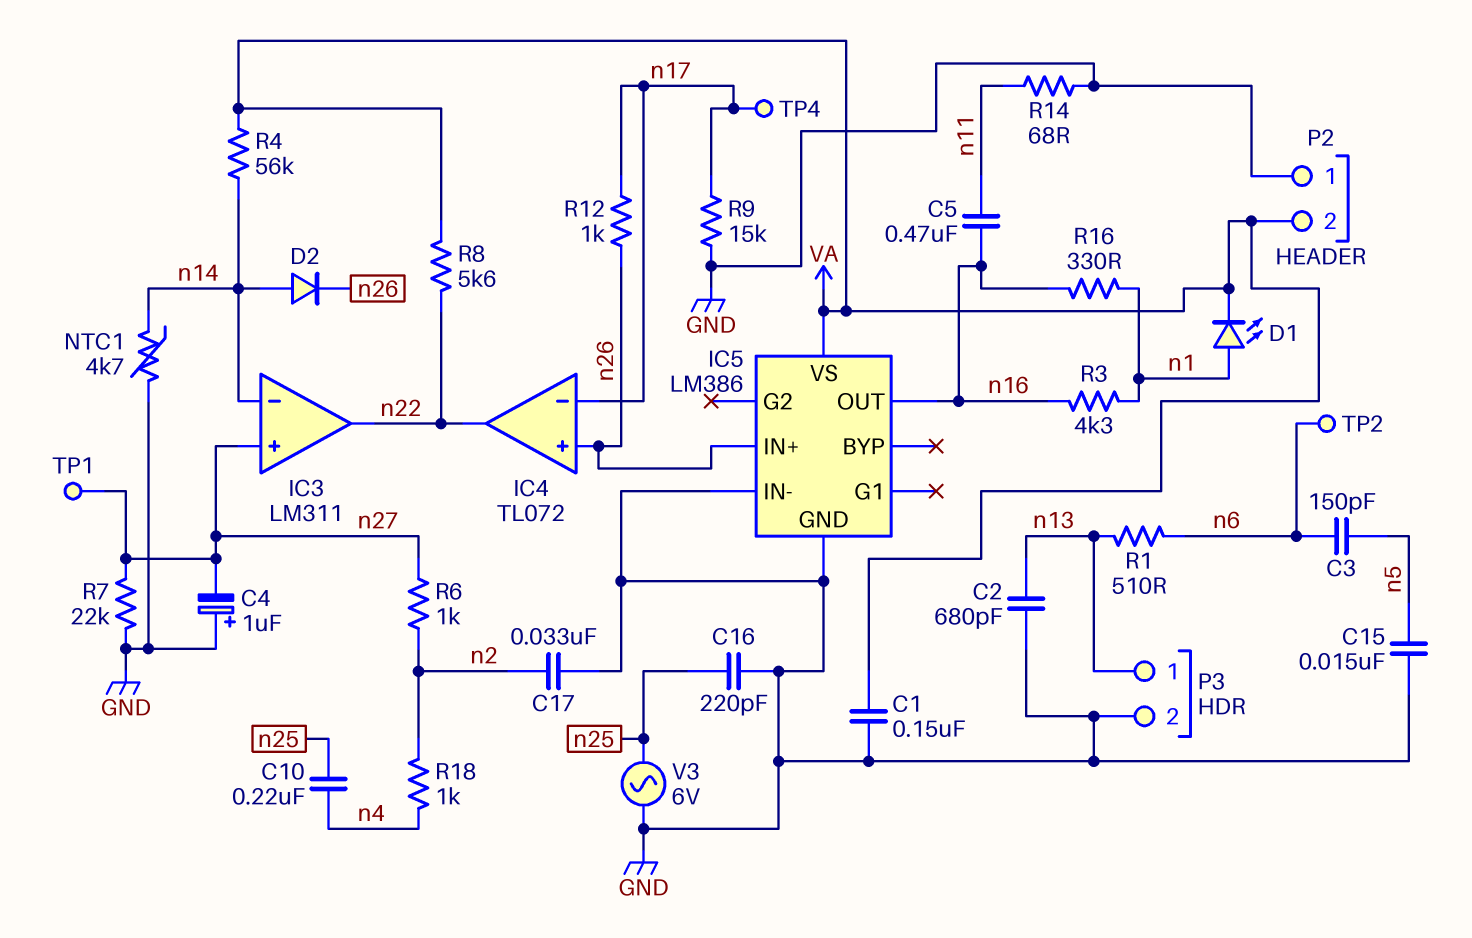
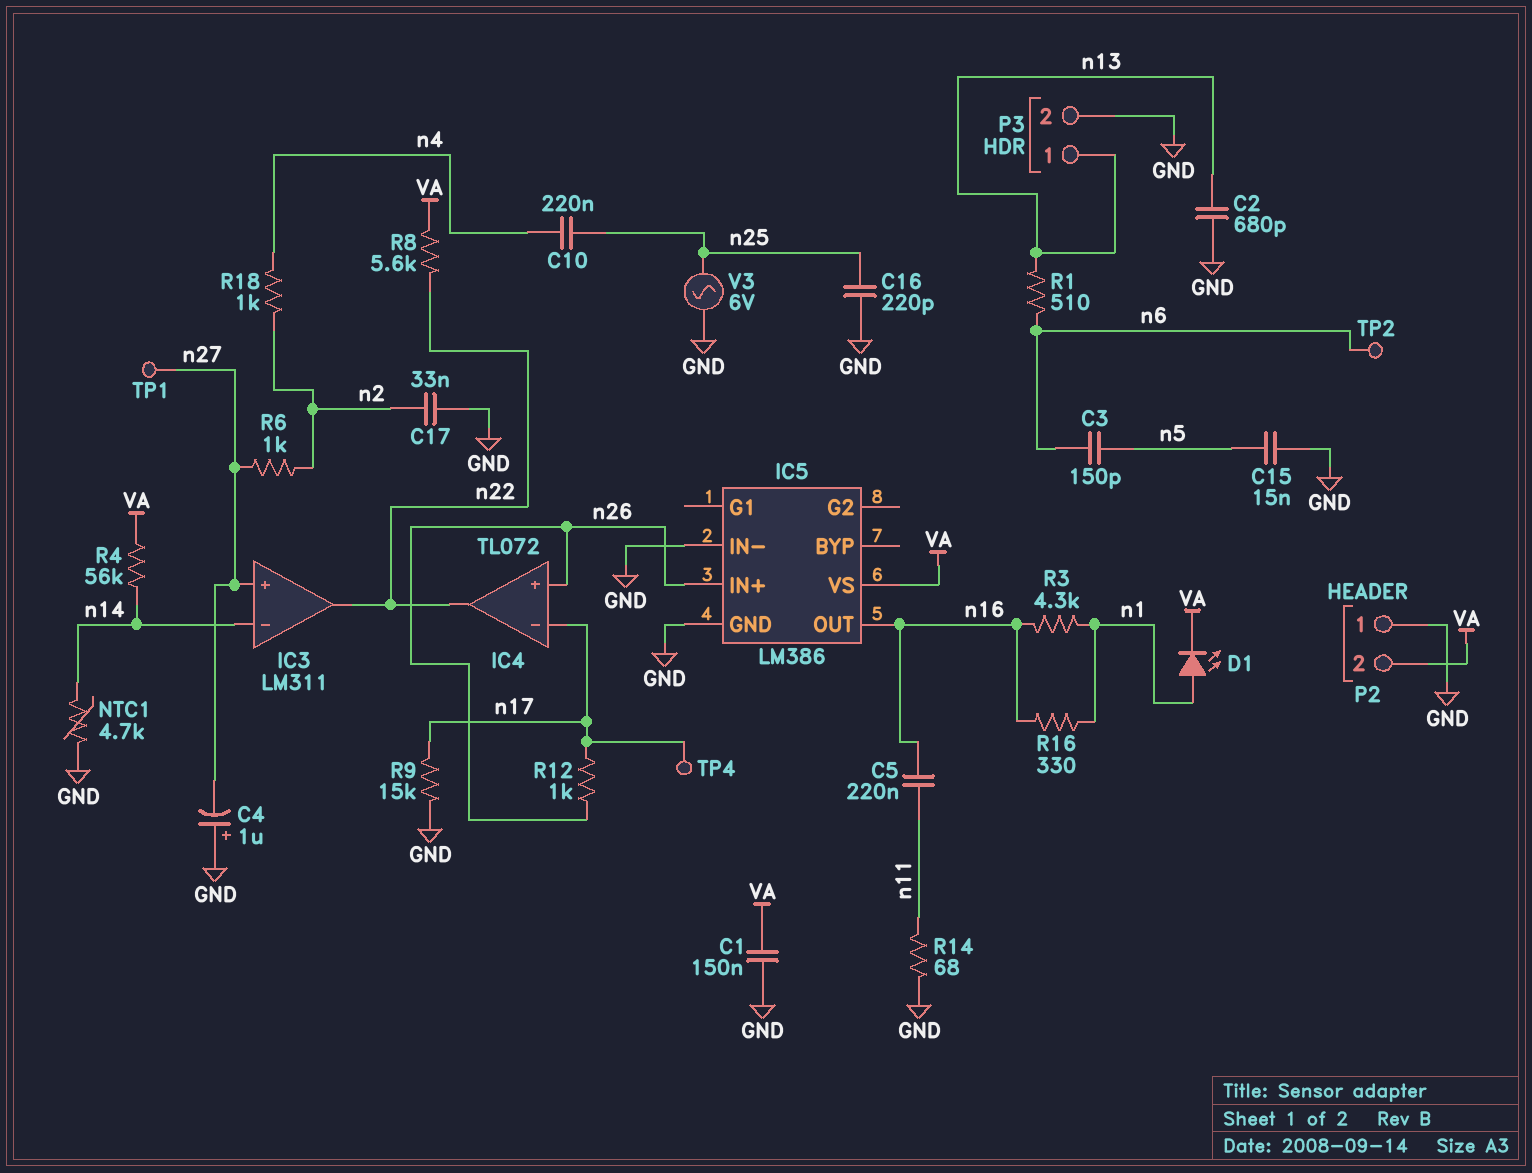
C5: 470nF (n11, n16) -> 220nF (n11, n16)
D2: diode (A n14, K n26) -> none
R7: 22k (GND, n27) -> none

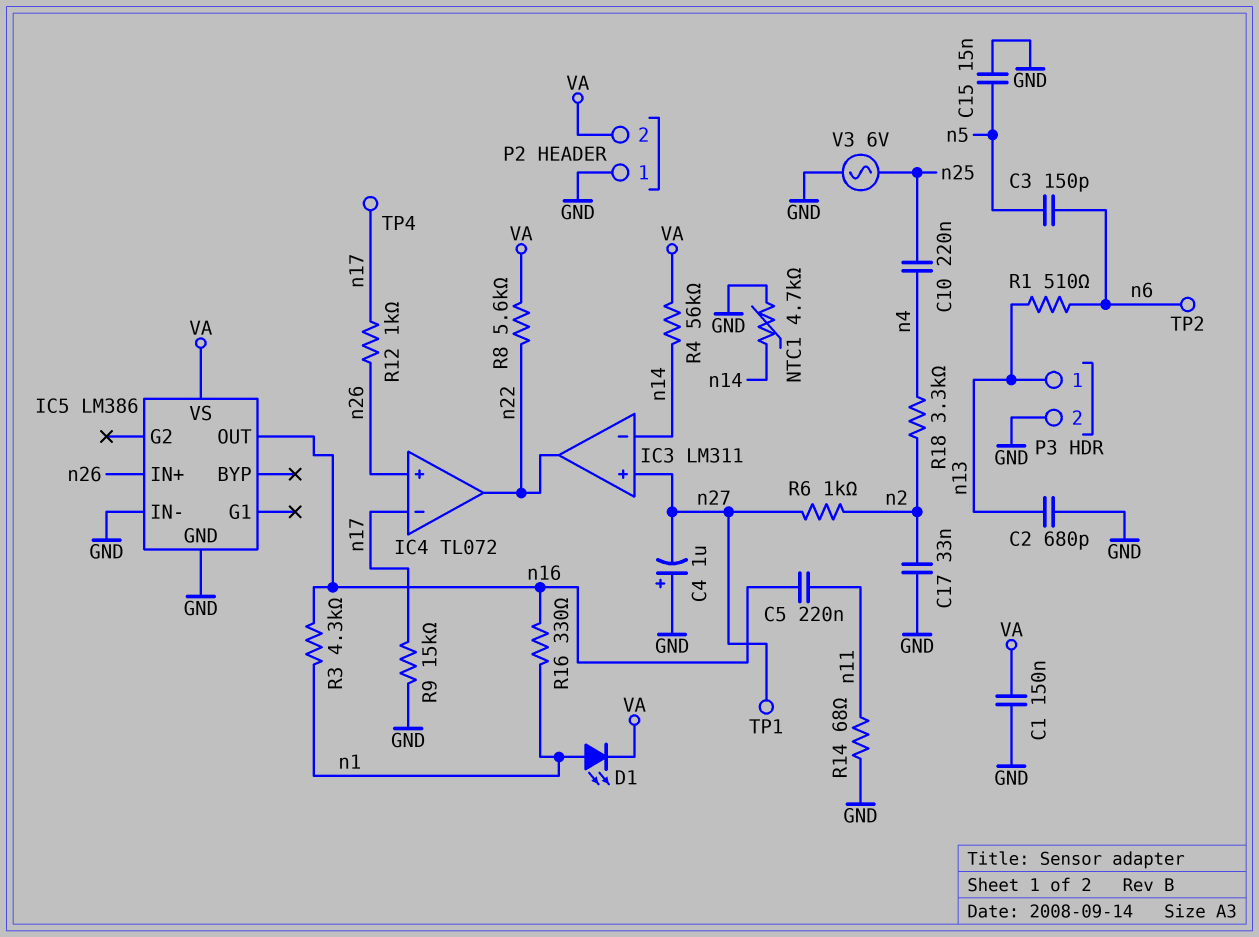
C16: 220pF (GND, n25) -> none
R18: 1k (n2, n4) -> 3.3k (n2, n4)

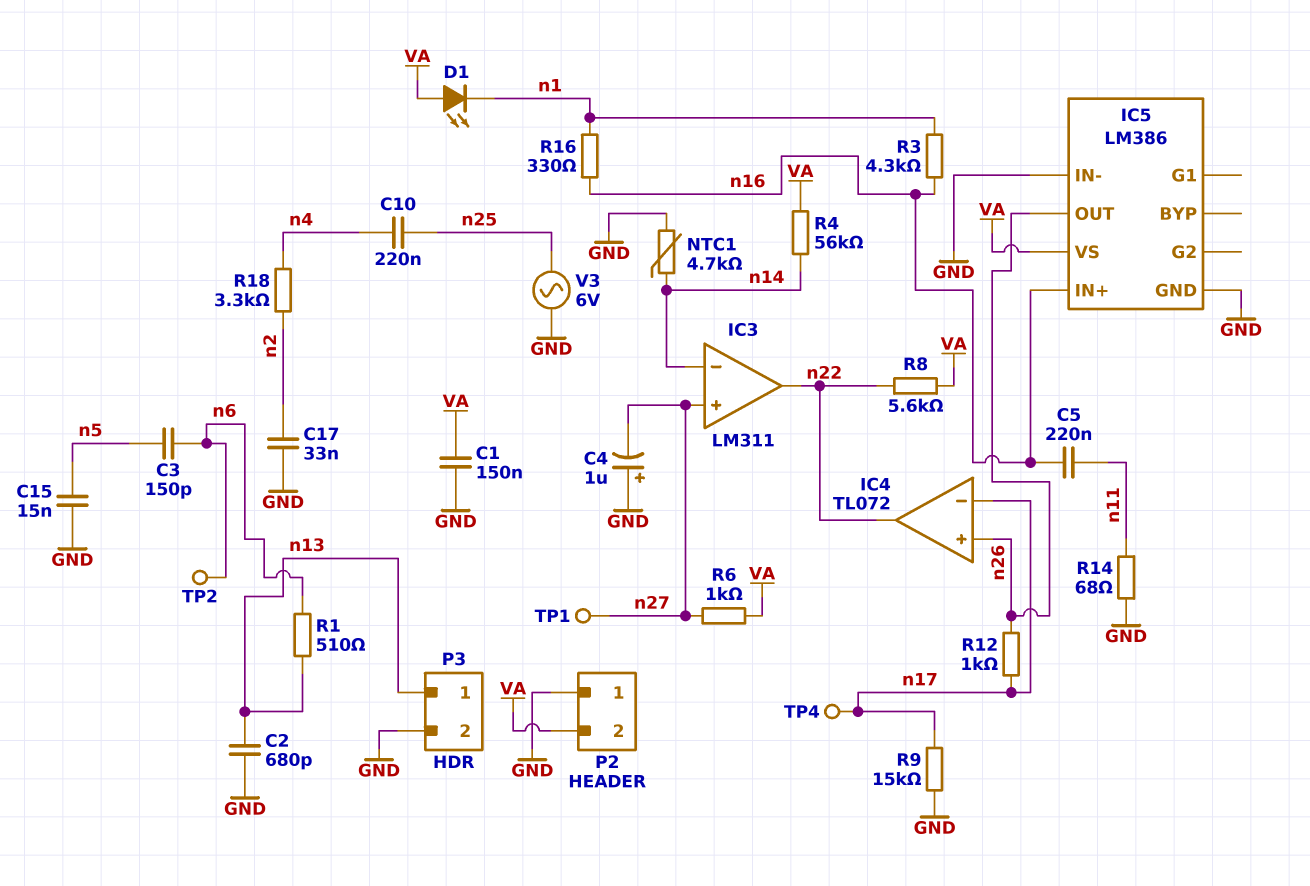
D1: LED (A n1, K VA) -> LED (A VA, K n1)
IC5 pin IN+: n26 -> n16
IC5 pin OUT: n16 -> n26
R6: 1k (n2, n27) -> 1k (VA, n27)

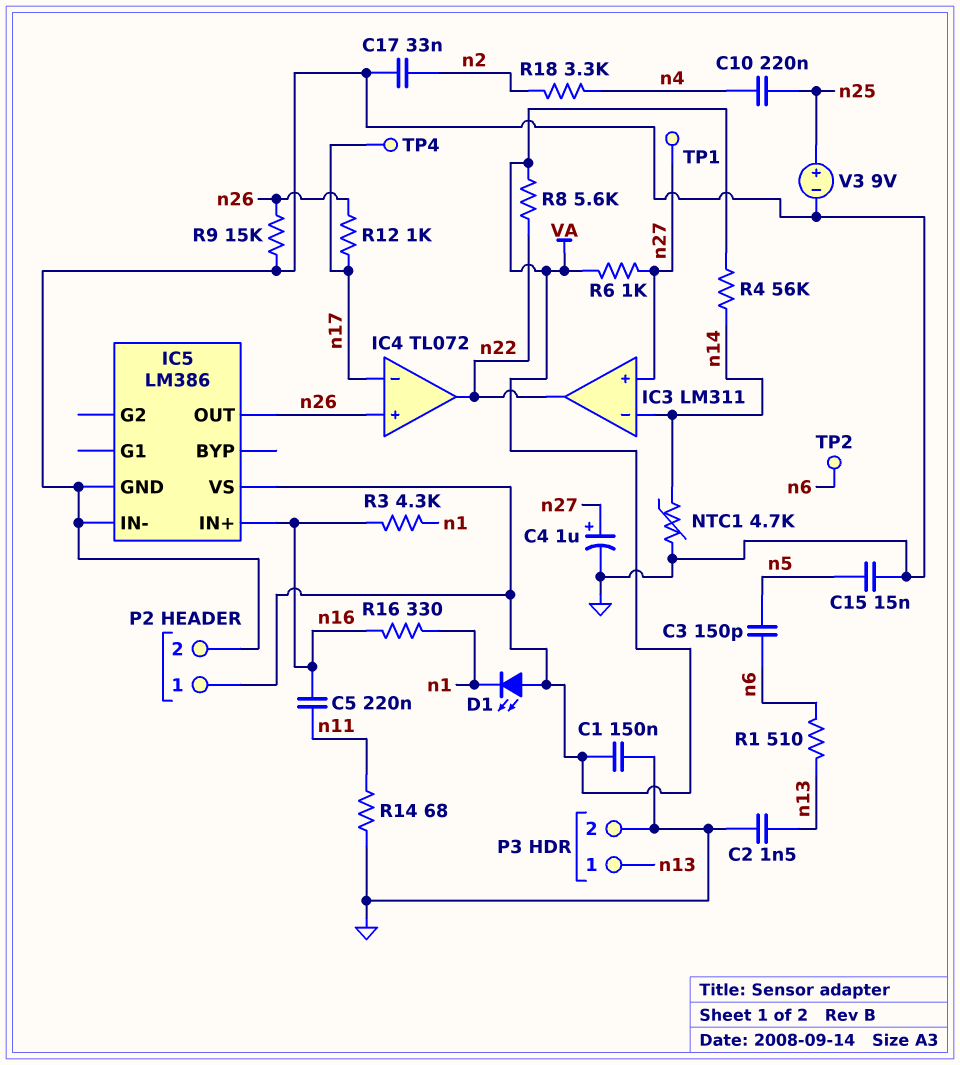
C2: 680pF (GND, n13) -> 1.5nF (GND, n13)
C4: 1uF (plus GND, minus n27) -> 1uF (plus n27, minus GND)
P2 pin 1: GND -> VA
P2 pin 2: VA -> GND
R9: 15k (GND, n17) -> 15k (GND, n26)
V3: AC 6V (GND, n25) -> 9V (plus n25, minus GND)

